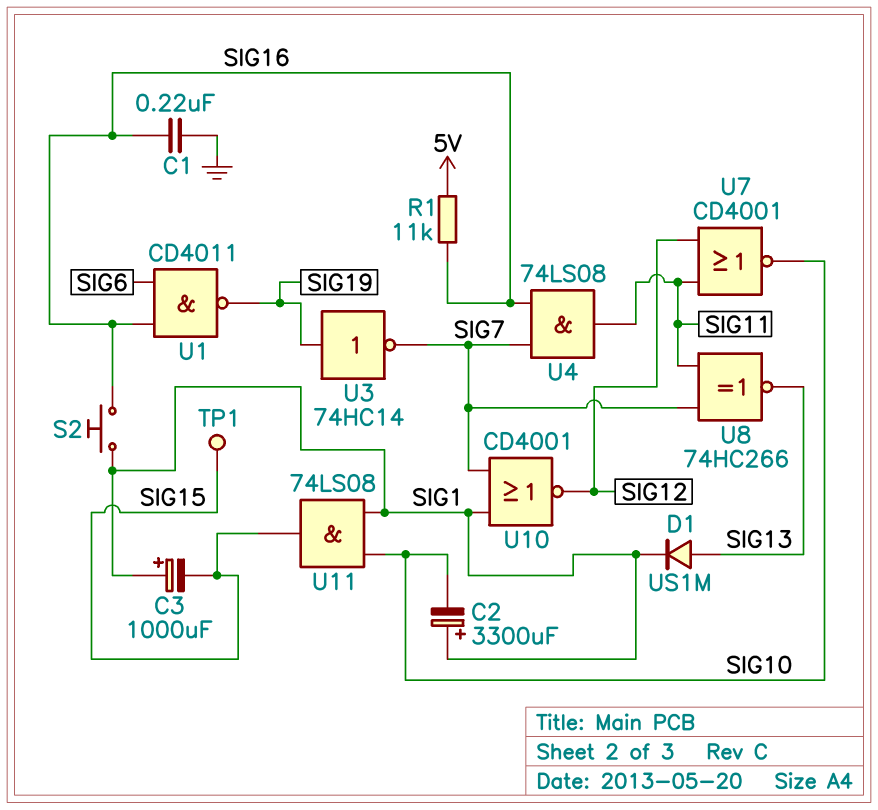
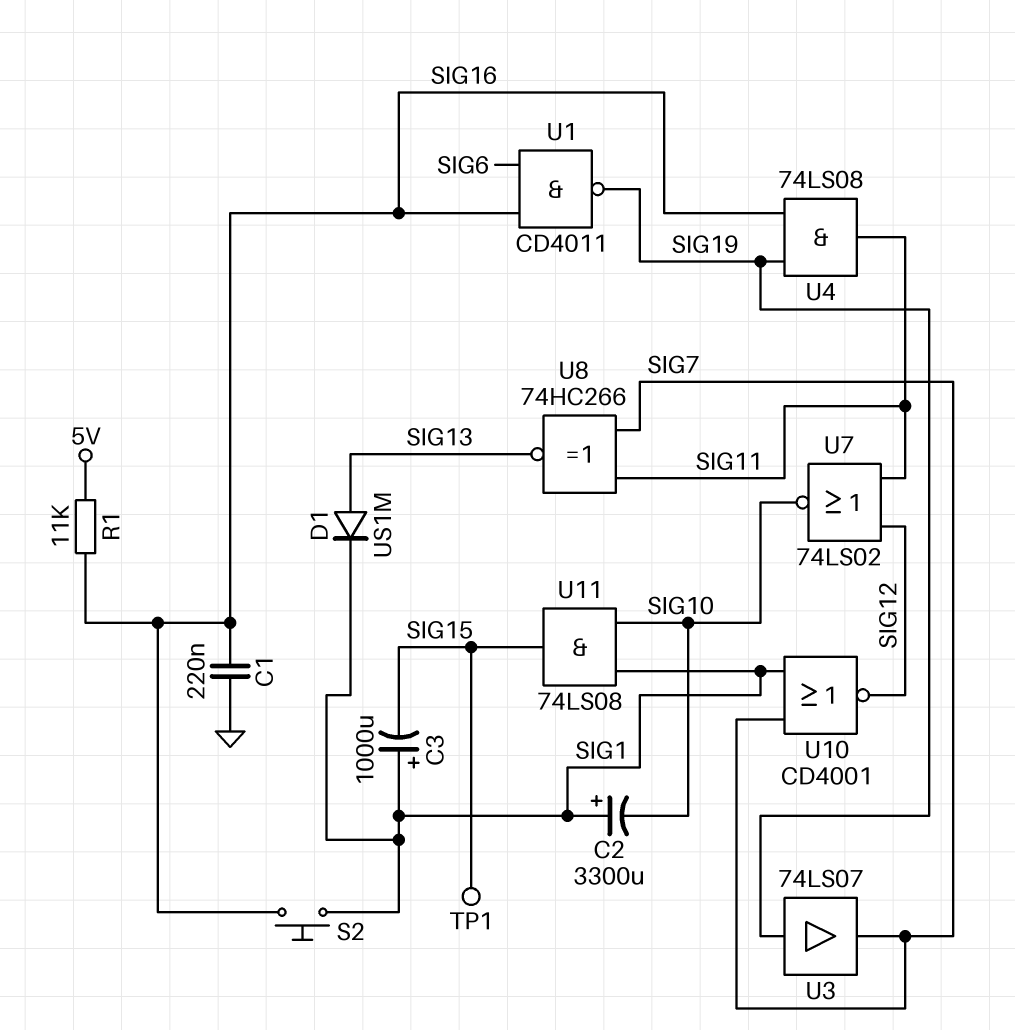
U3: NOT 74HC14 (in SIG19, out SIG7) -> buffer 74LS07 (in SIG19, out SIG7)
U4: AND 74LS08 (in SIG7, in SIG16, out SIG11) -> AND 74LS08 (in SIG16, in SIG19, out SIG11)
U7: NOR CD4001 (in SIG11, in SIG12, out SIG10) -> NOR 74LS02 (in SIG11, in SIG12, out SIG10)

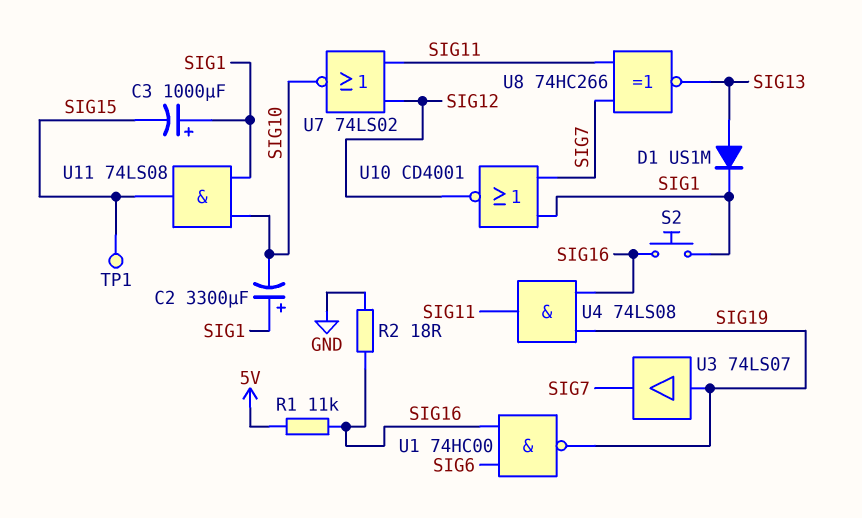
C1: 220nF (GND, SIG16) -> none
R2: none -> 18 (GND, SIG16)
U1: NAND CD4011 (in SIG6, in SIG16, out SIG19) -> NAND 74HC00 (in SIG6, in SIG16, out SIG19)

